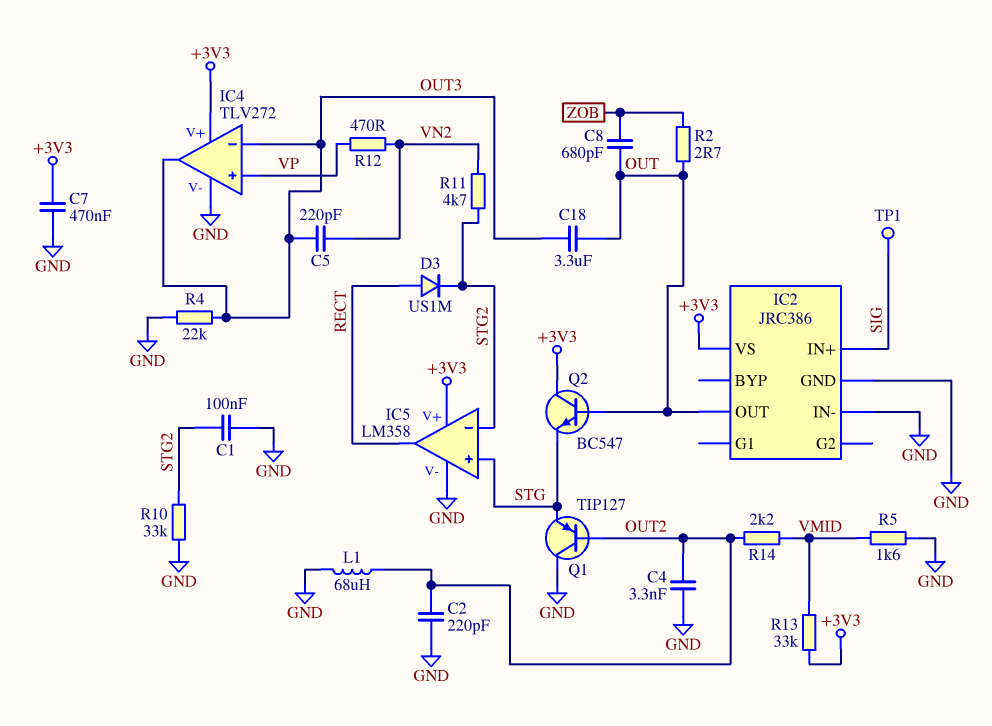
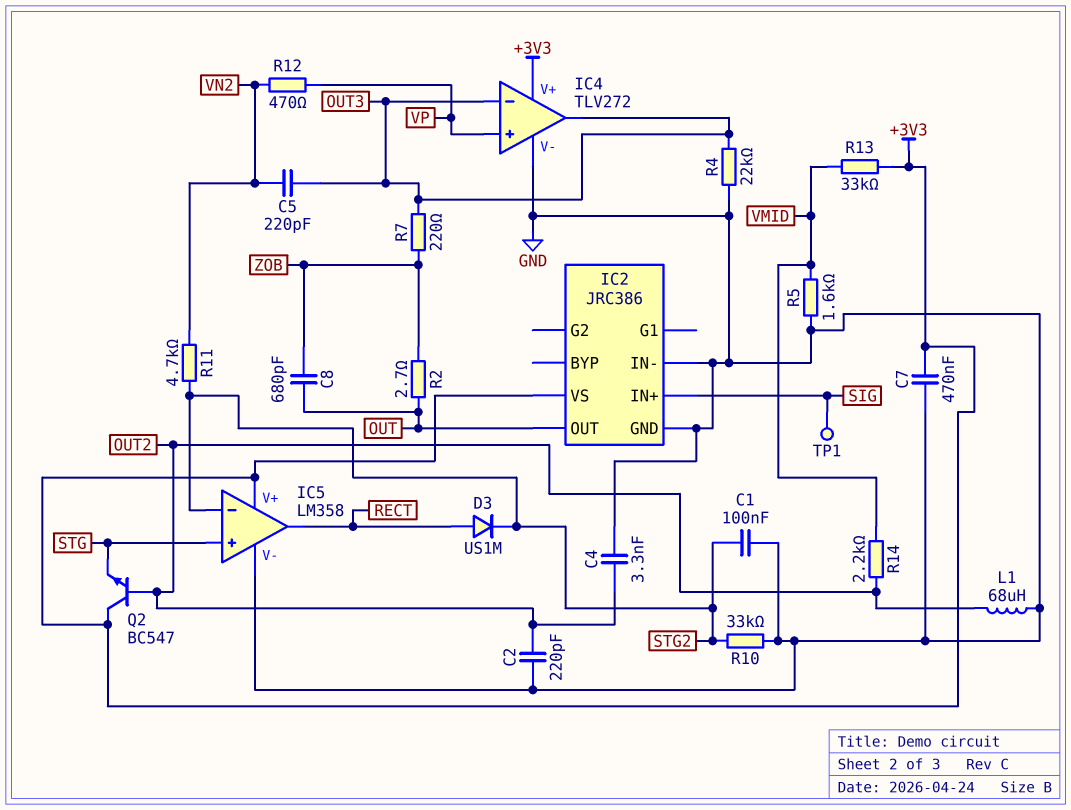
C18: 3.3uF (OUT, OUT3) -> none
Q1: PNP TIP127 (B OUT2, C GND, E STG) -> none
Q2: NPN BC547 (B OUT, C +3V3, E STG) -> NPN BC547 (B OUT2, C +3V3, E STG)
R7: none -> 220 (OUT3, ZOB)

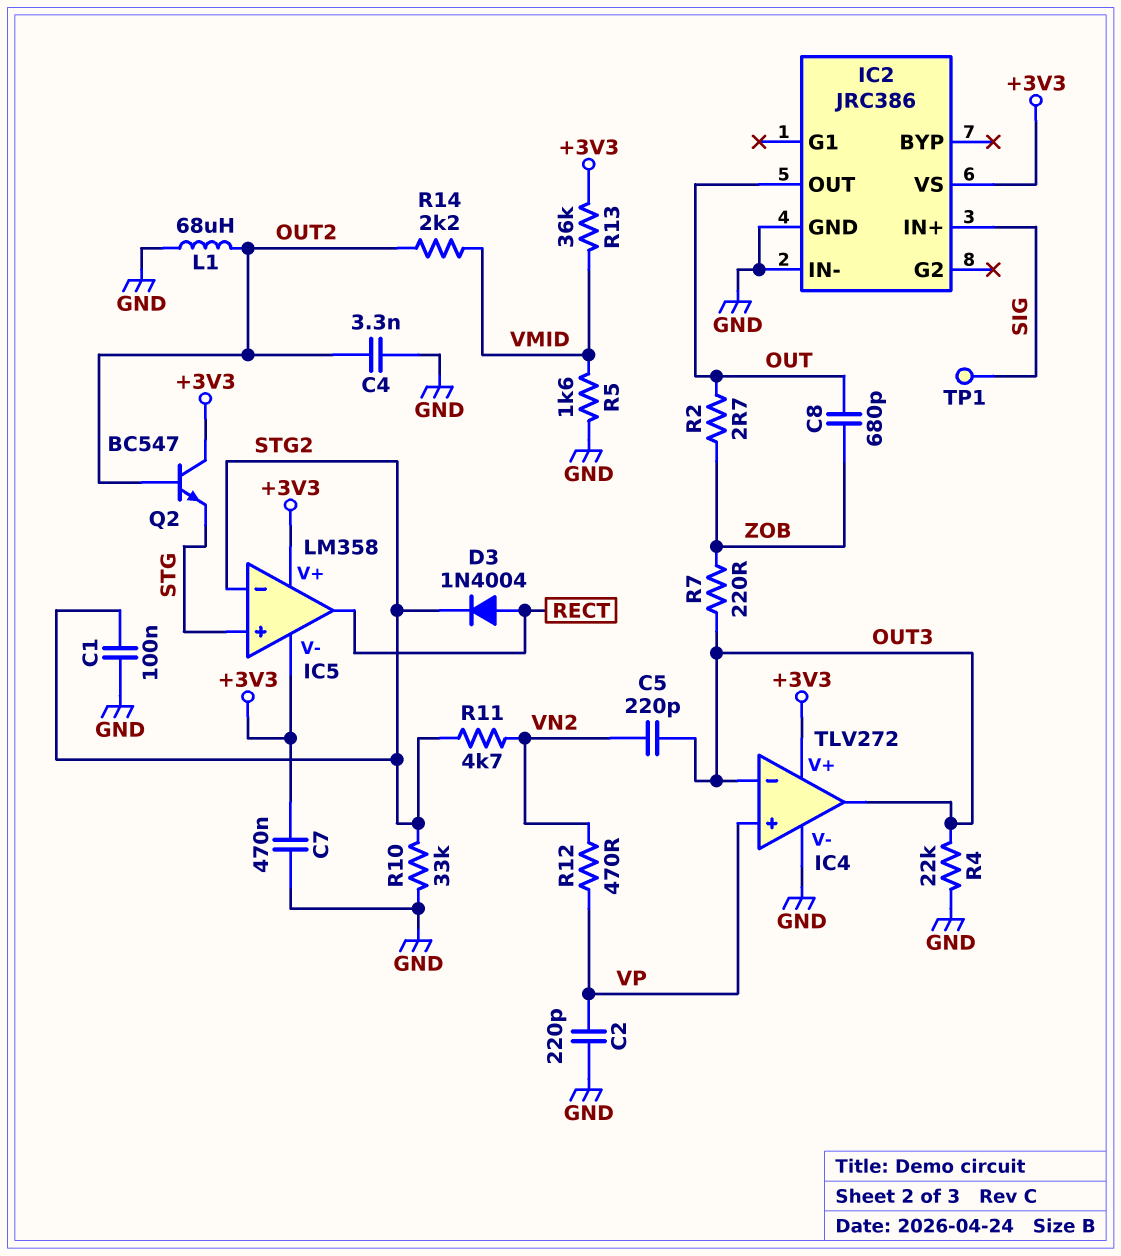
C2: 220pF (GND, OUT2) -> 220pF (GND, VP)
D3: diode US1M (A RECT, K STG2) -> diode 1N4004 (A RECT, K STG2)
IC5 pin V-: GND -> +3V3
R13: 33k (+3V3, VMID) -> 36k (+3V3, VMID)

